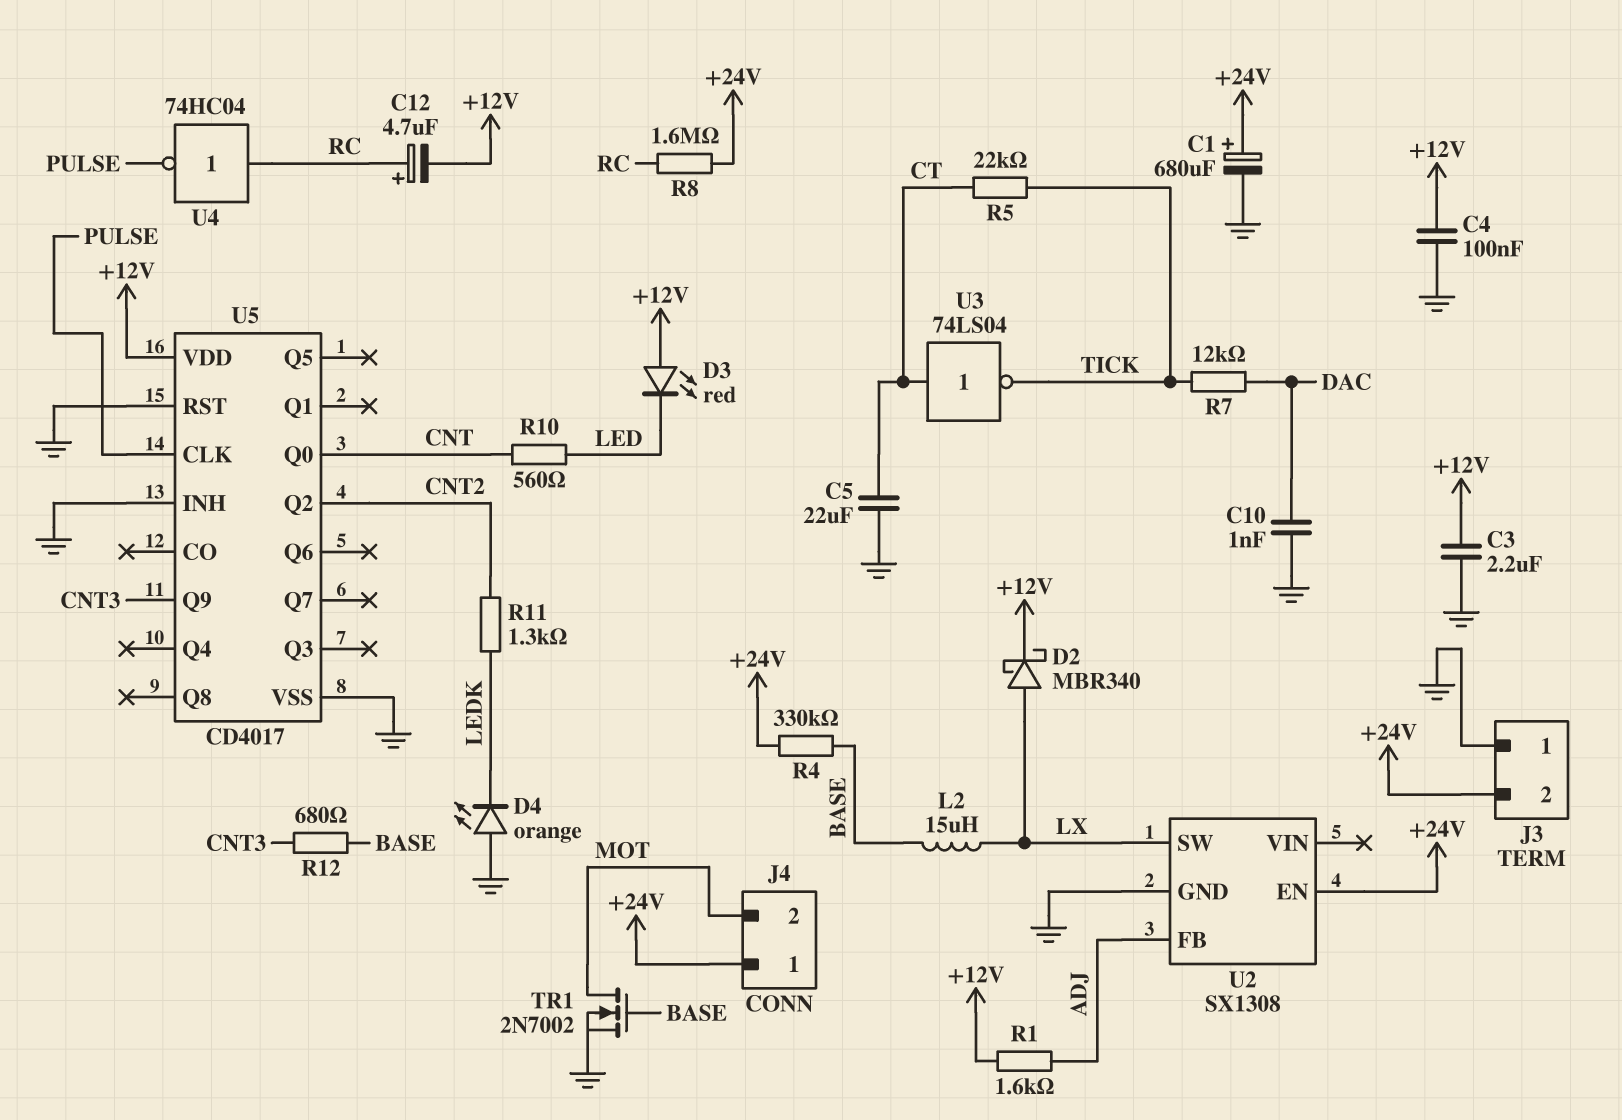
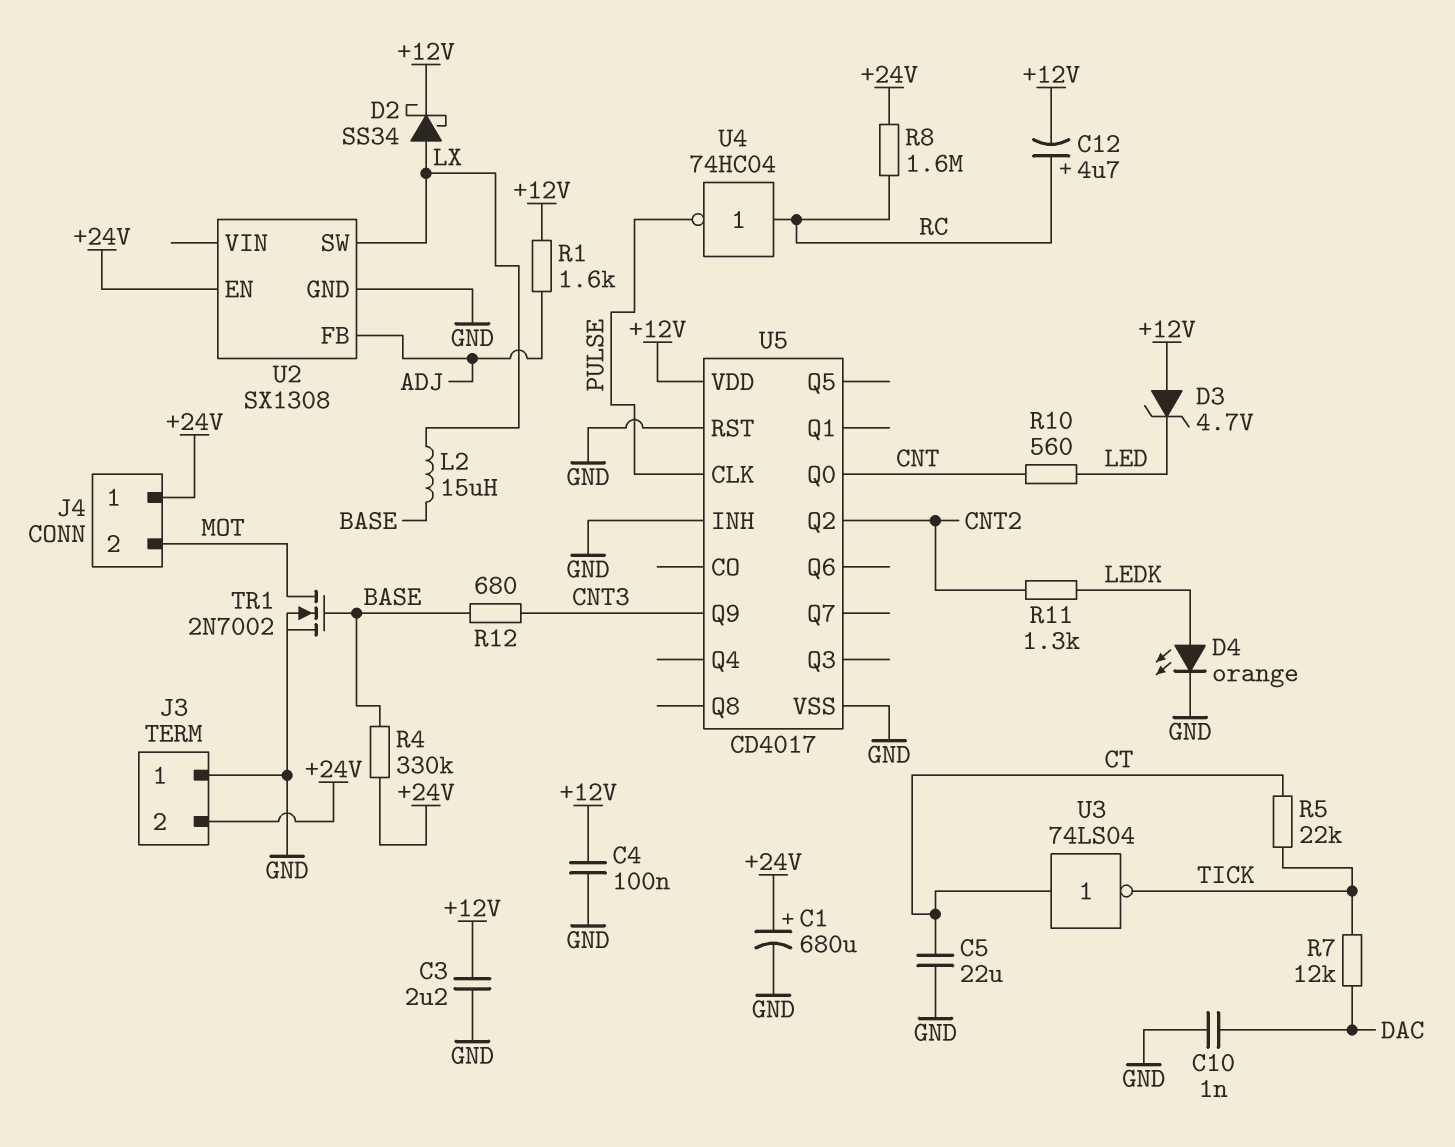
D2: schottky MBR340 (A LX, K +12V) -> schottky SS34 (A LX, K +12V)
D3: LED red (A +12V, K LED) -> zener 4.7V (A +12V, K LED)
D4: LED orange (A GND, K LEDK) -> LED orange (A LEDK, K GND)

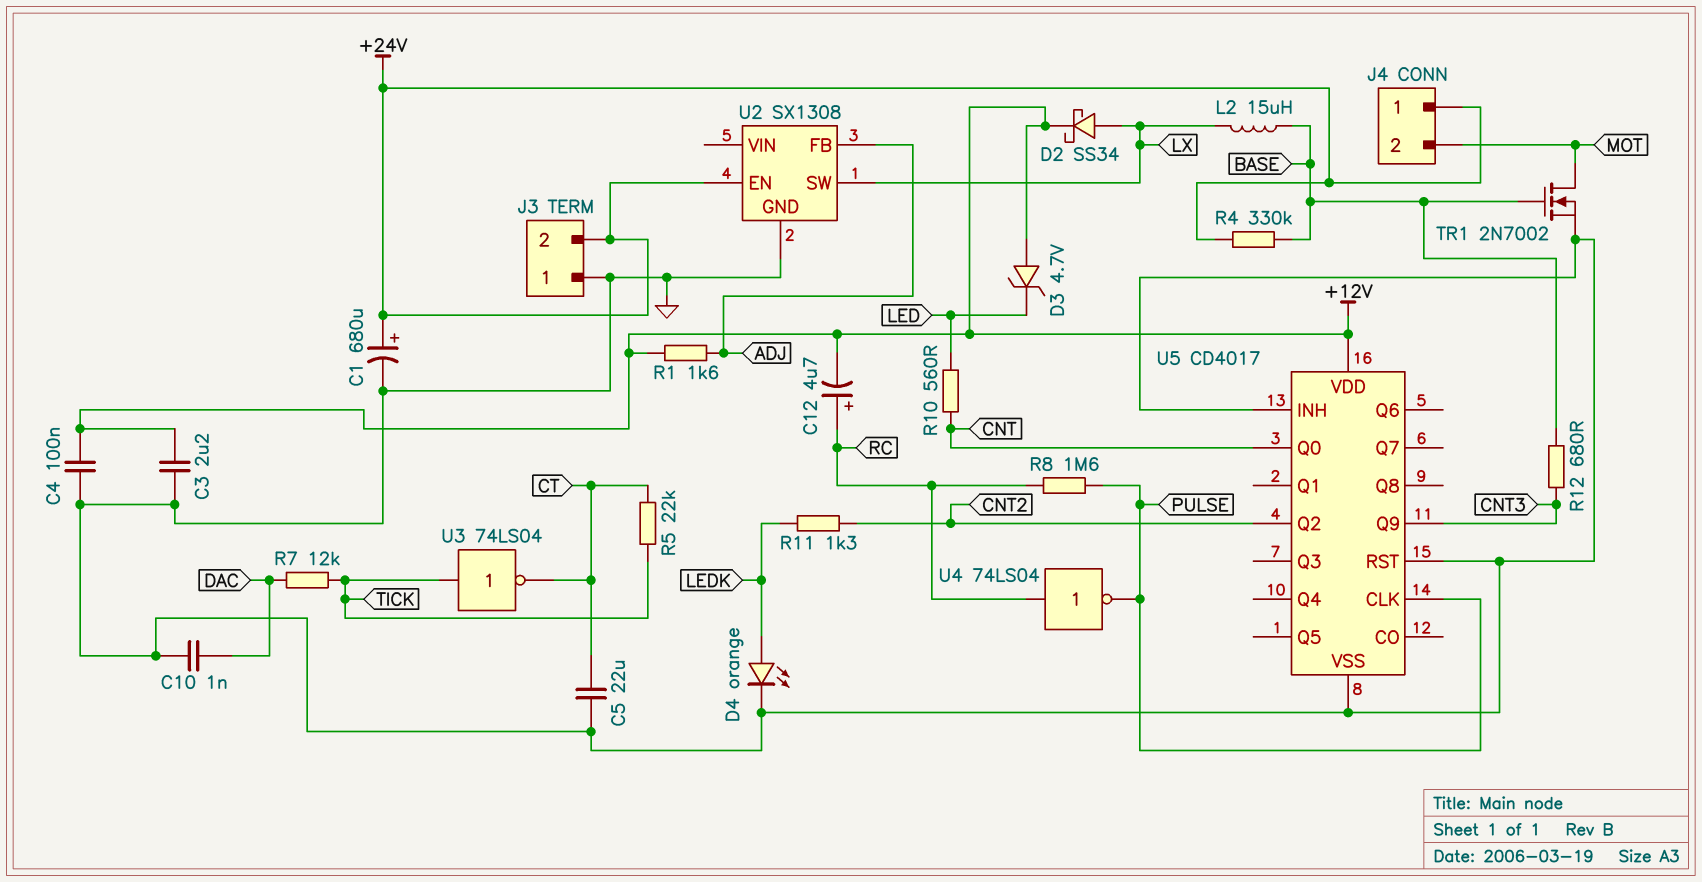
R8: 1.6M (+24V, RC) -> 1.6M (PULSE, RC)
U3: NOT 74LS04 (in CT, out TICK) -> NOT 74LS04 (in TICK, out CT)
U4: NOT 74HC04 (in RC, out PULSE) -> NOT 74LS04 (in RC, out PULSE)

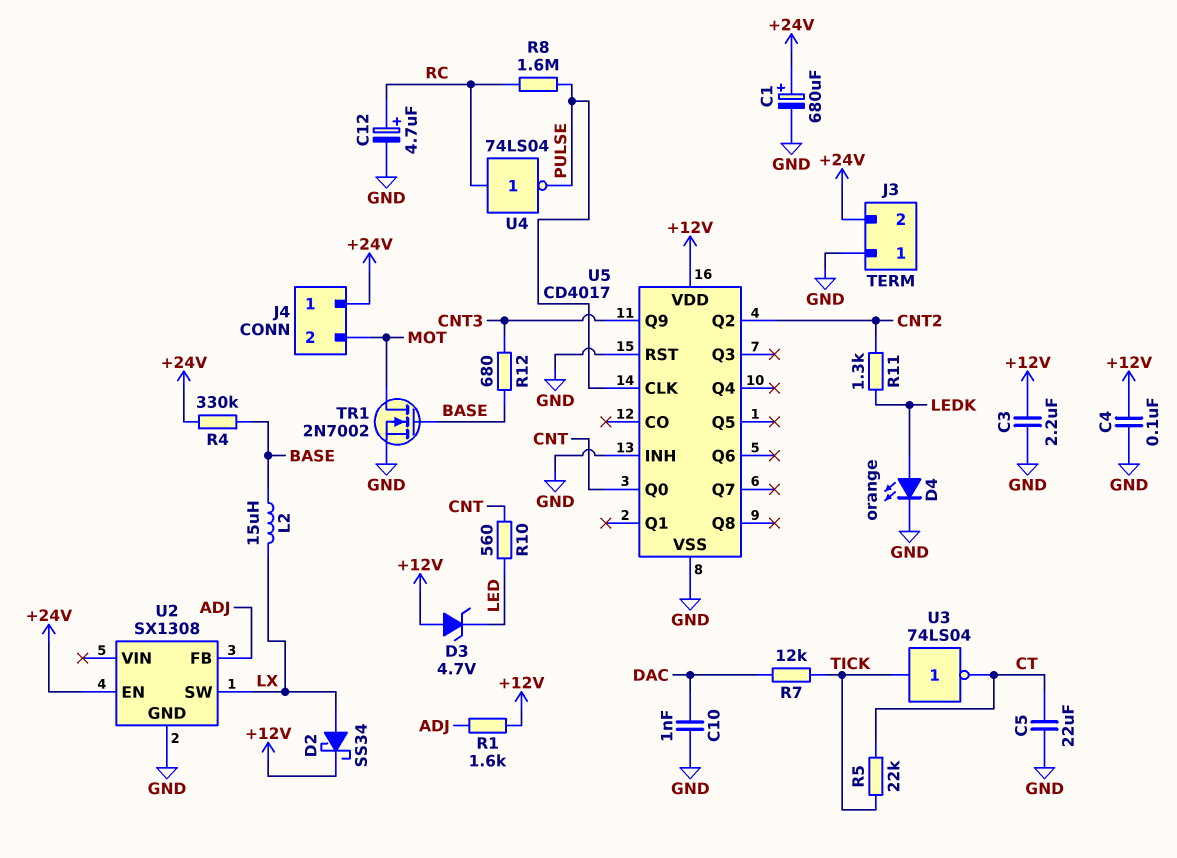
C12: 4.7uF (plus RC, minus +12V) -> 4.7uF (plus RC, minus GND)

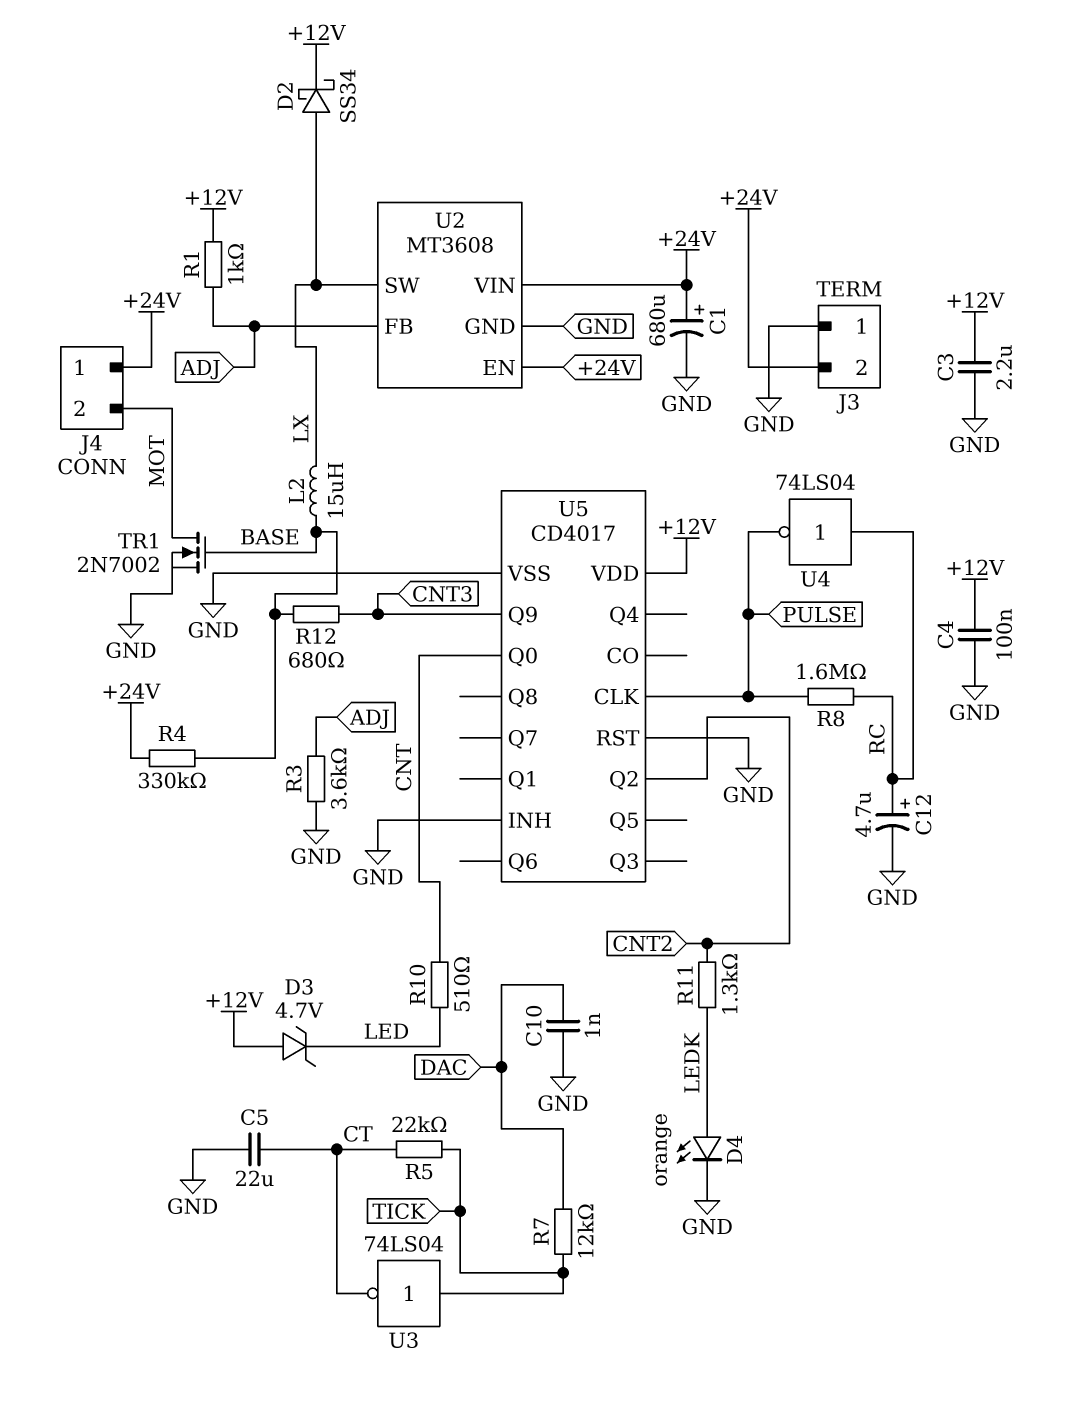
R1: 1.6k (+12V, ADJ) -> 1k (+12V, ADJ)
R3: none -> 3.6k (ADJ, GND)
R10: 560 (CNT, LED) -> 510 (CNT, LED)
U2: SX1308 -> MT3608
U2 pin VIN: none -> +24V

